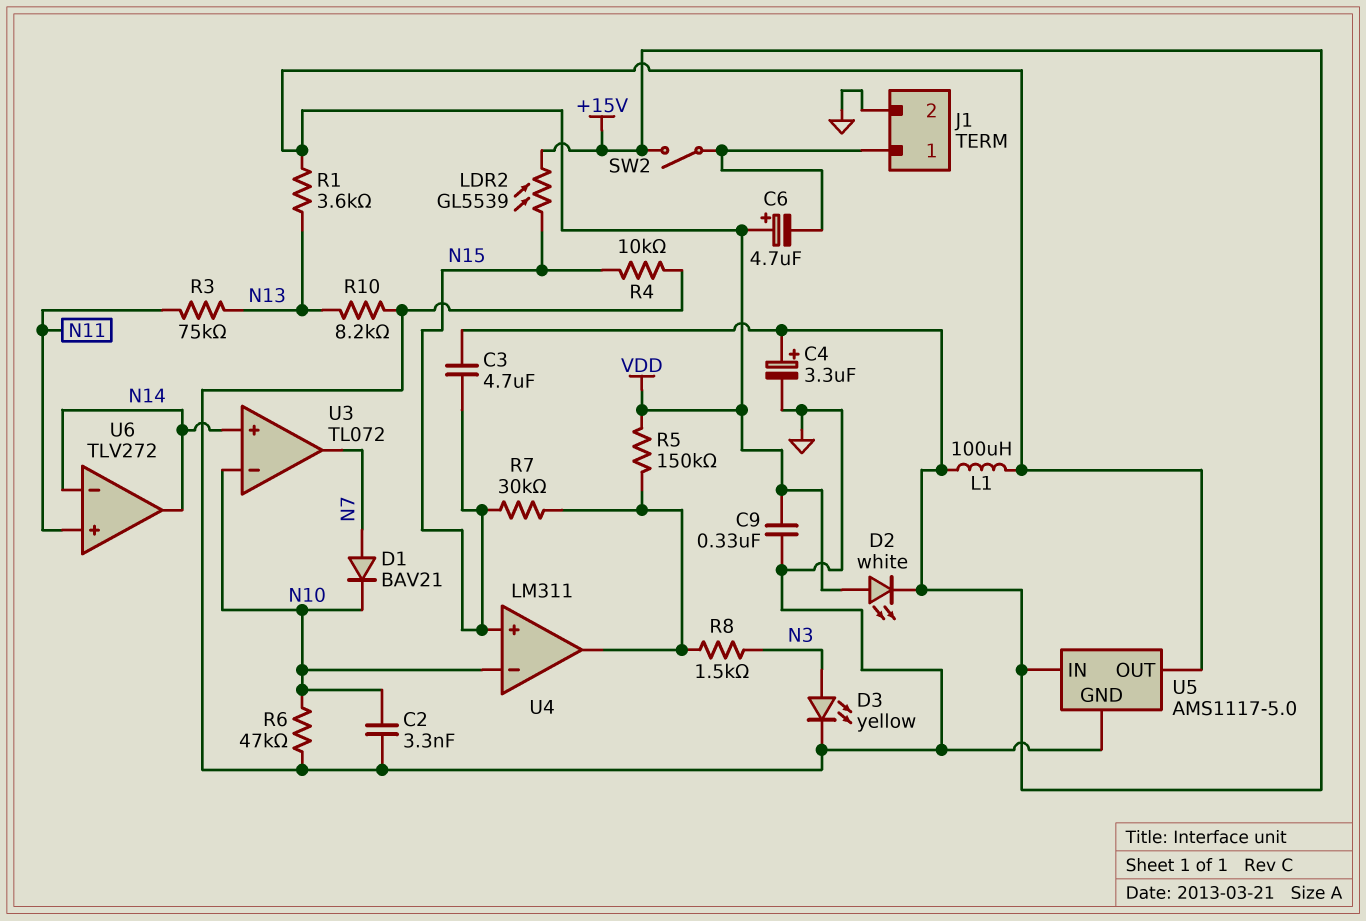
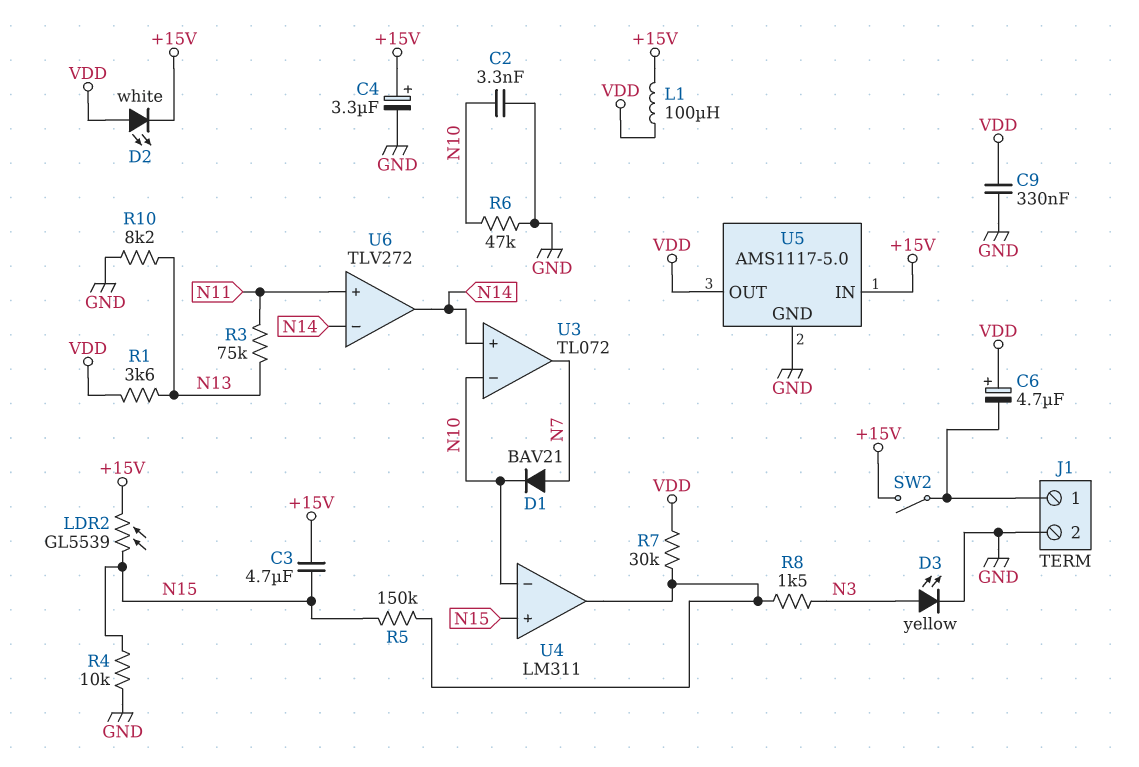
R5: 150k (U4/out, VDD) -> 150k (N15, U4/out)
R7: 30k (N15, U4/out) -> 30k (U4/out, VDD)

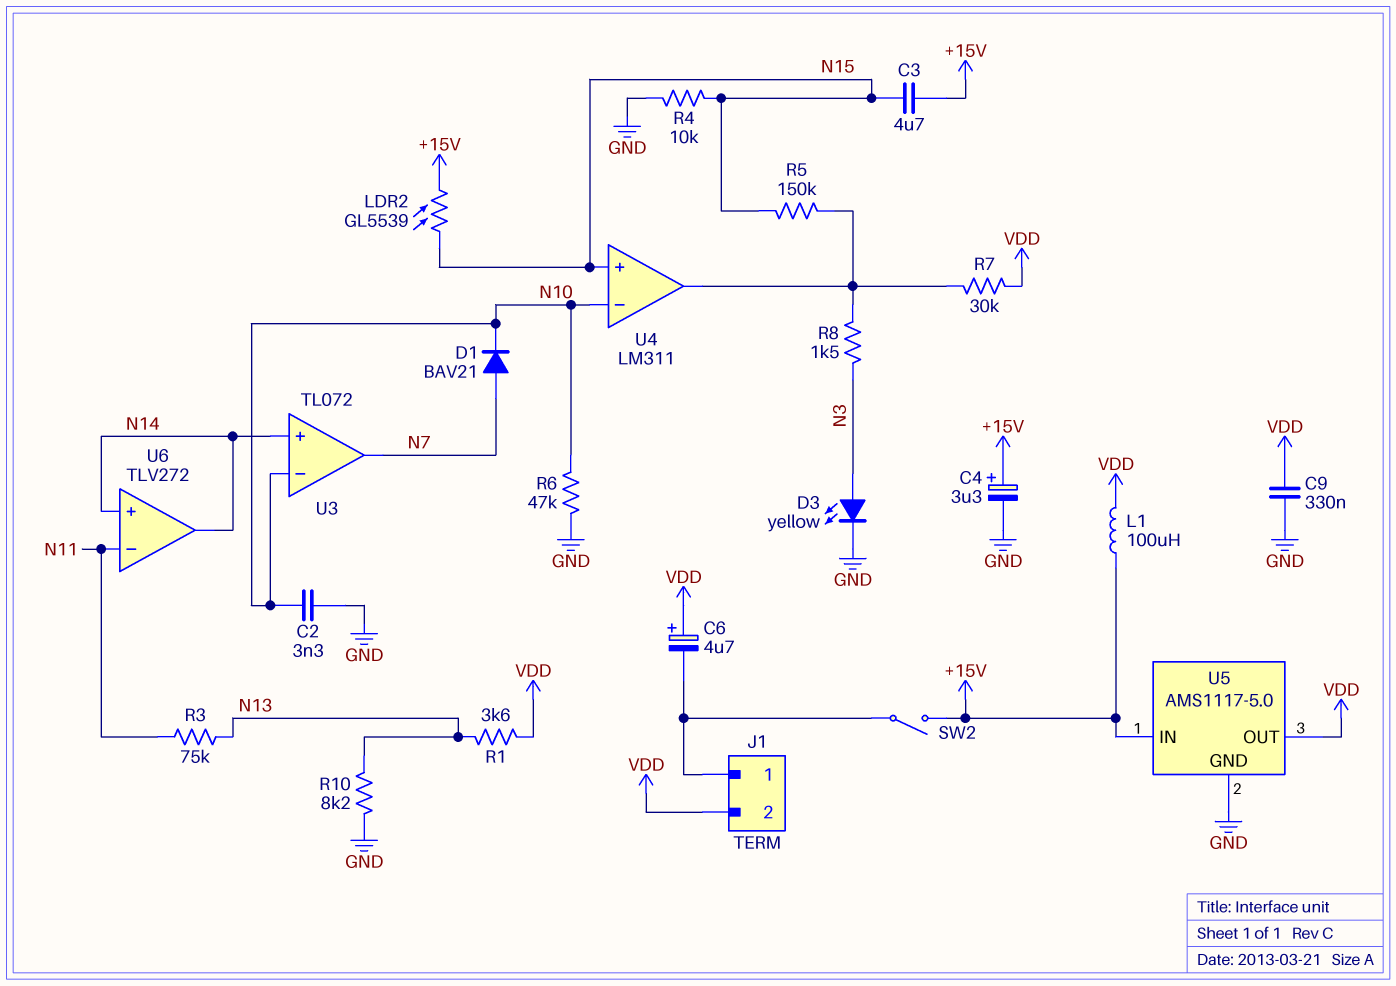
D2: LED white (A VDD, K +15V) -> none
J1 pin 2: GND -> VDD
U6 pin in+: N11 -> N14
U6 pin in-: N14 -> N11

